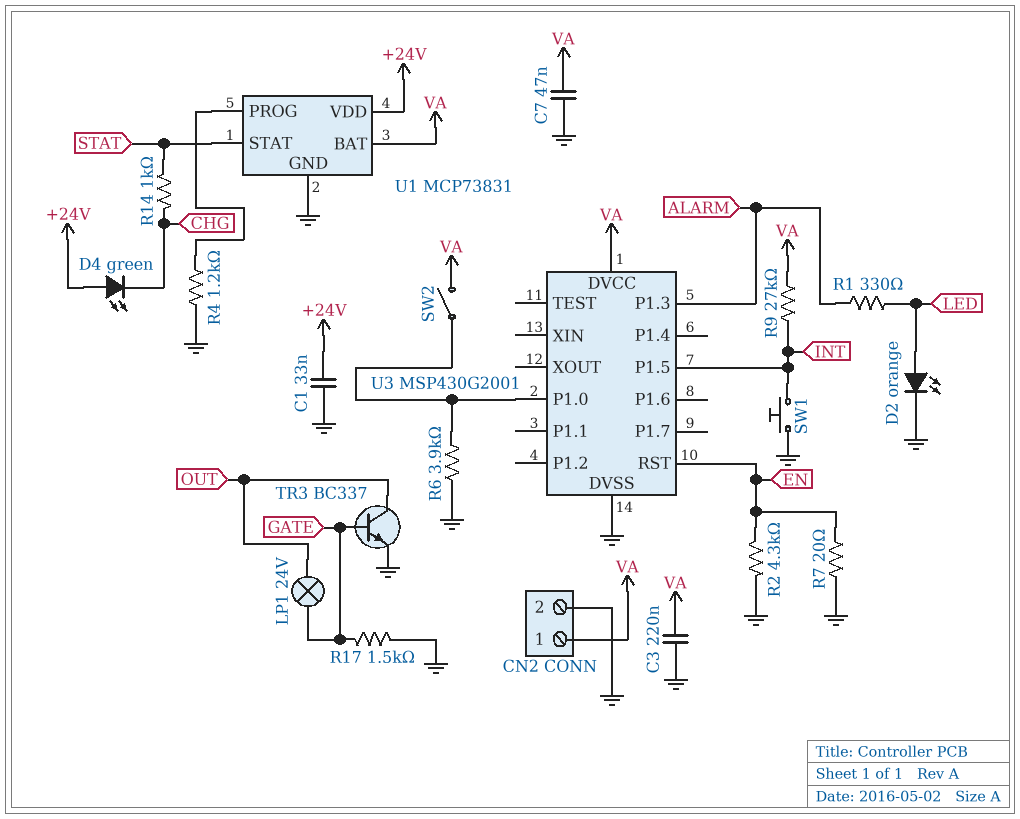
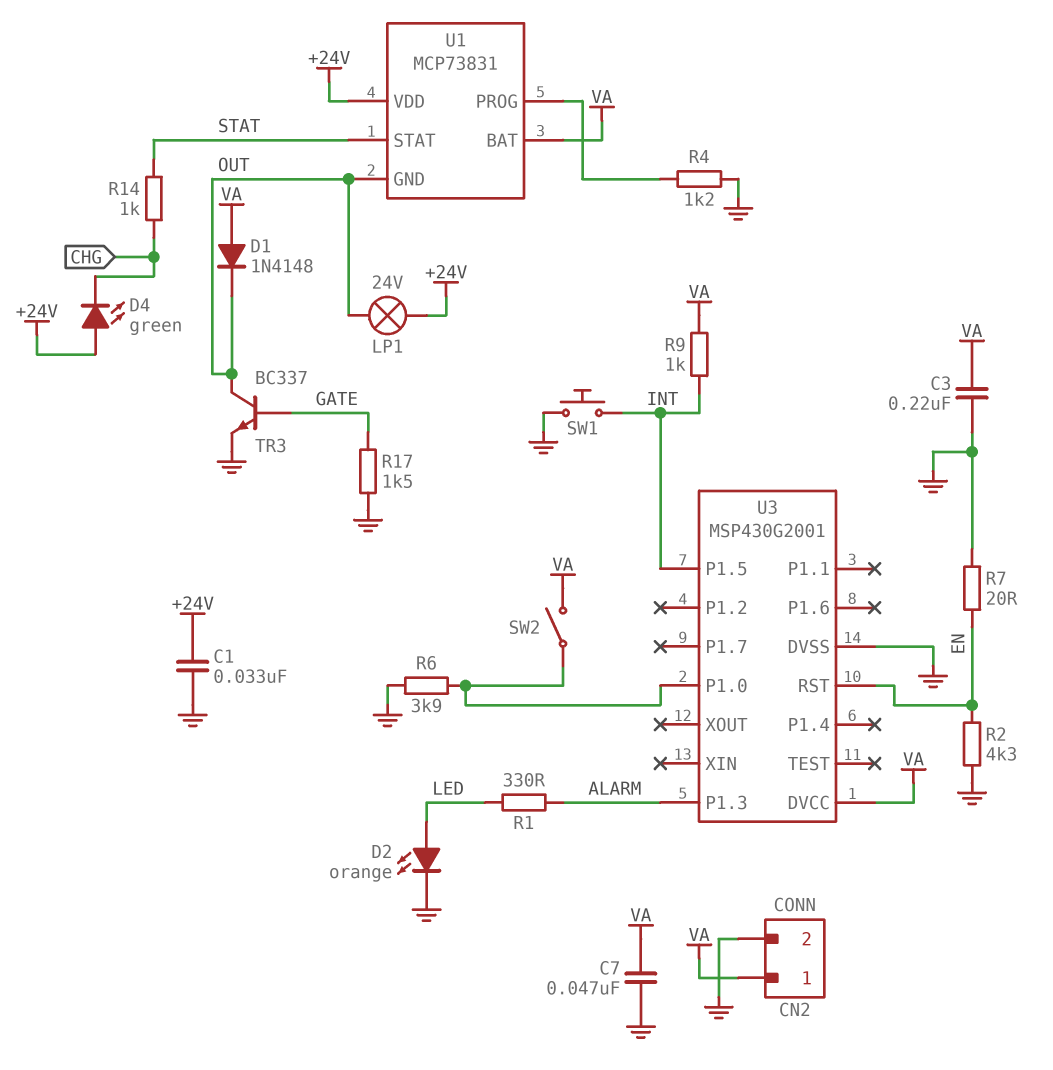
D1: none -> diode 1N4148 (A VA, K OUT)
LP1: lamp 24V (GATE, OUT) -> lamp 24V (+24V, OUT)
R9: 27k (INT, VA) -> 1k (INT, VA)
U1 pin GND: GND -> OUT

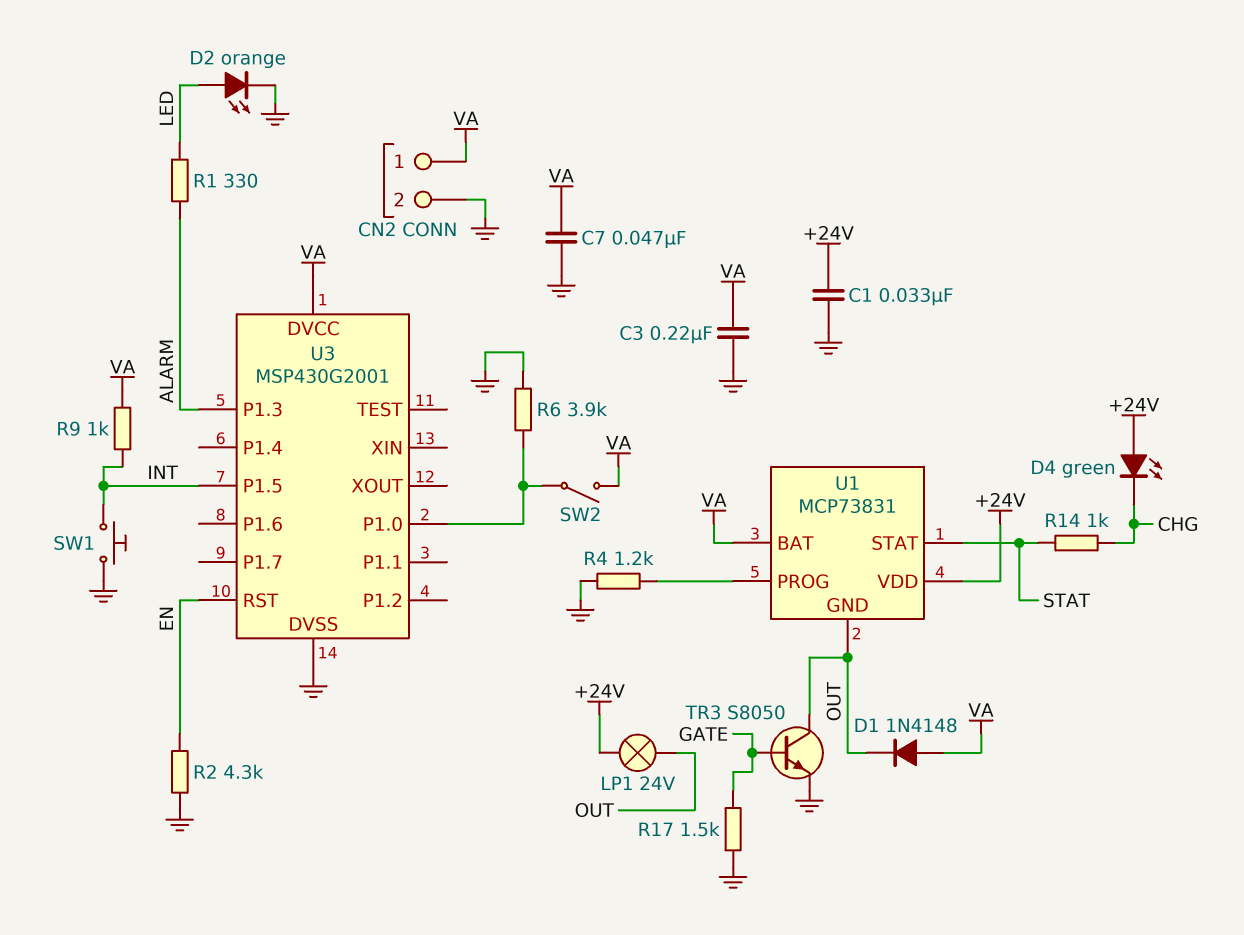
R7: 20 (EN, GND) -> none
TR3: NPN BC337 (B GATE, C OUT, E GND) -> NPN S8050 (B GATE, C OUT, E GND)

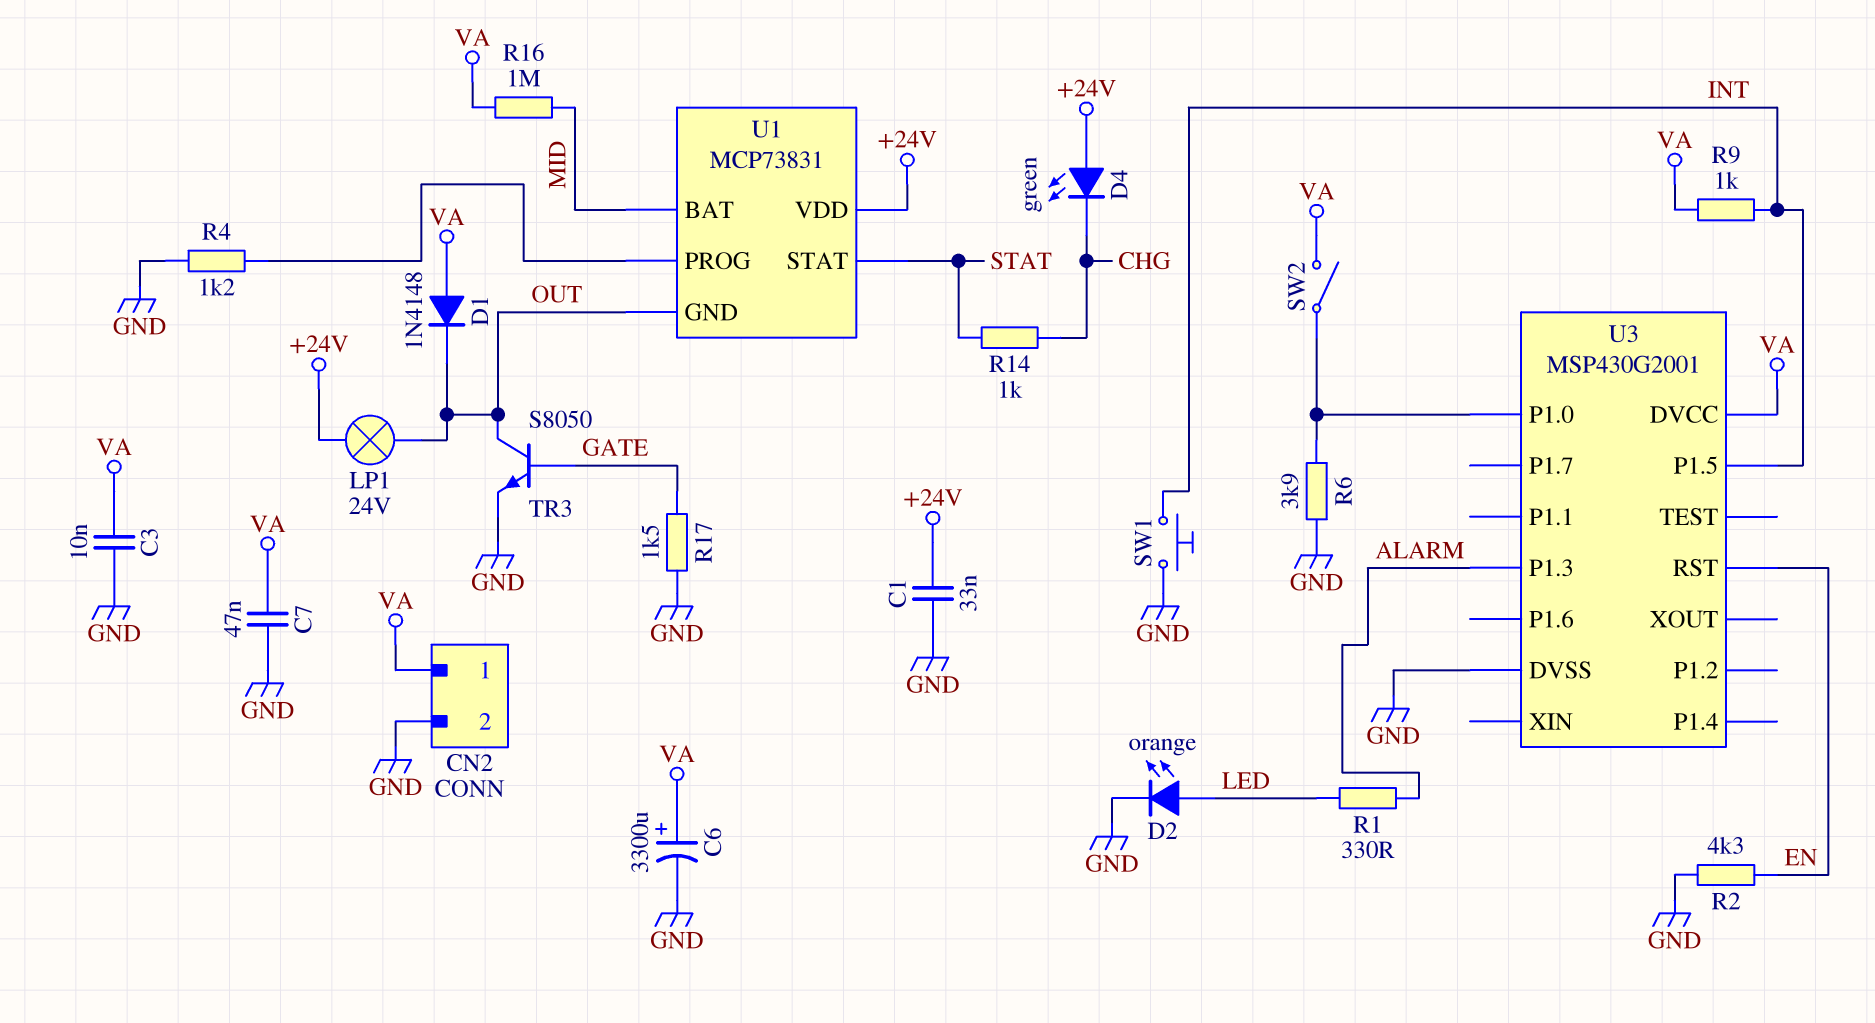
C3: 220nF (GND, VA) -> 10nF (GND, VA)
C6: none -> 3300uF (plus VA, minus GND)
R16: none -> 1M (MID, VA)
U1 pin BAT: VA -> MID

